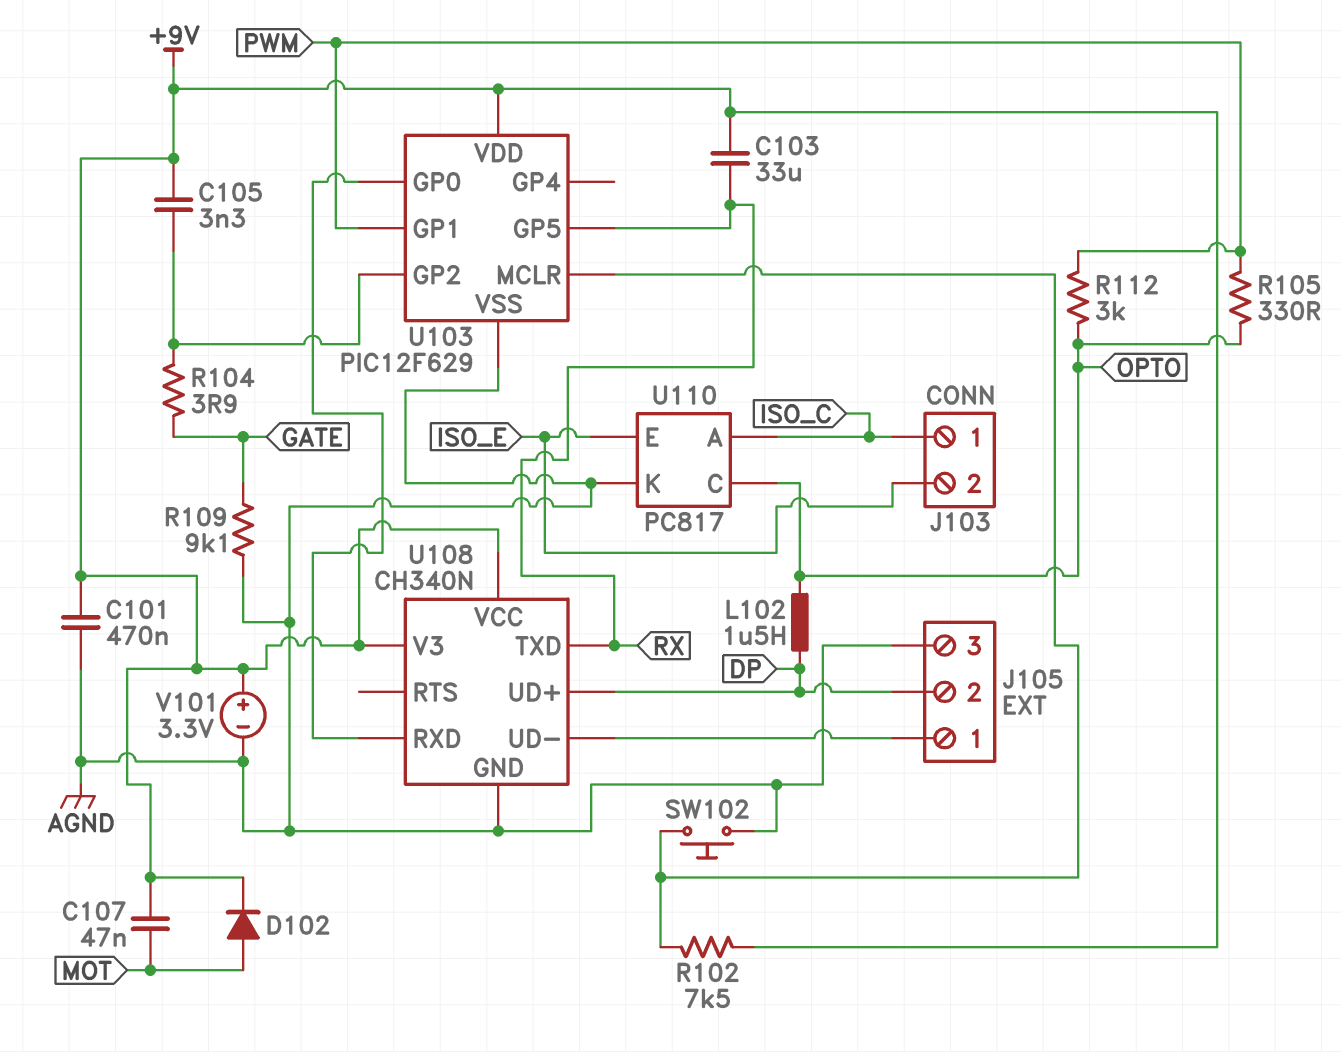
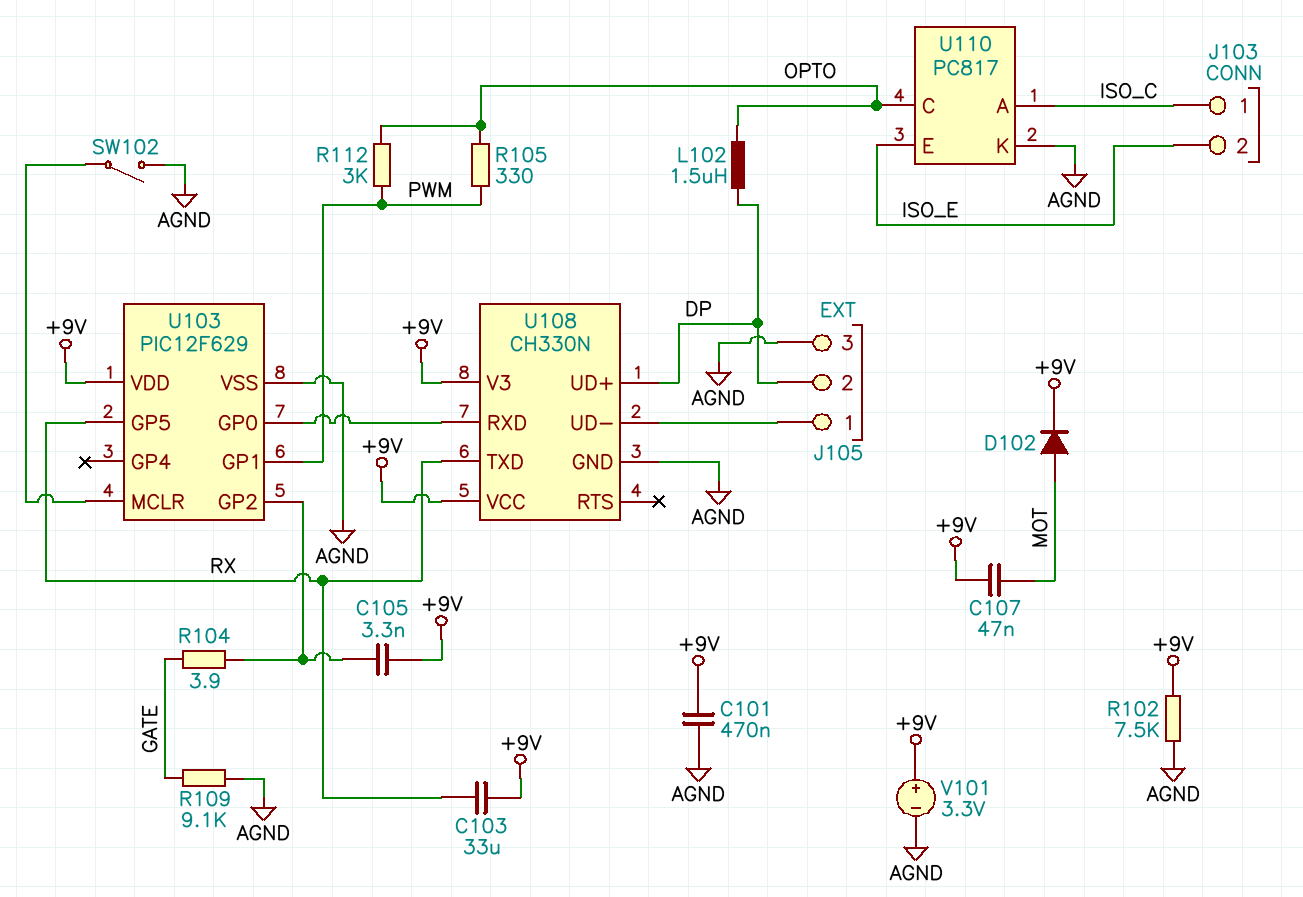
R102: 7.5k (+9V, U103/MCLR) -> 7.5k (+9V, AGND)
SW102: button (AGND, U103/MCLR) -> switch (AGND, U103/MCLR)
U108: CH340N -> CH330N

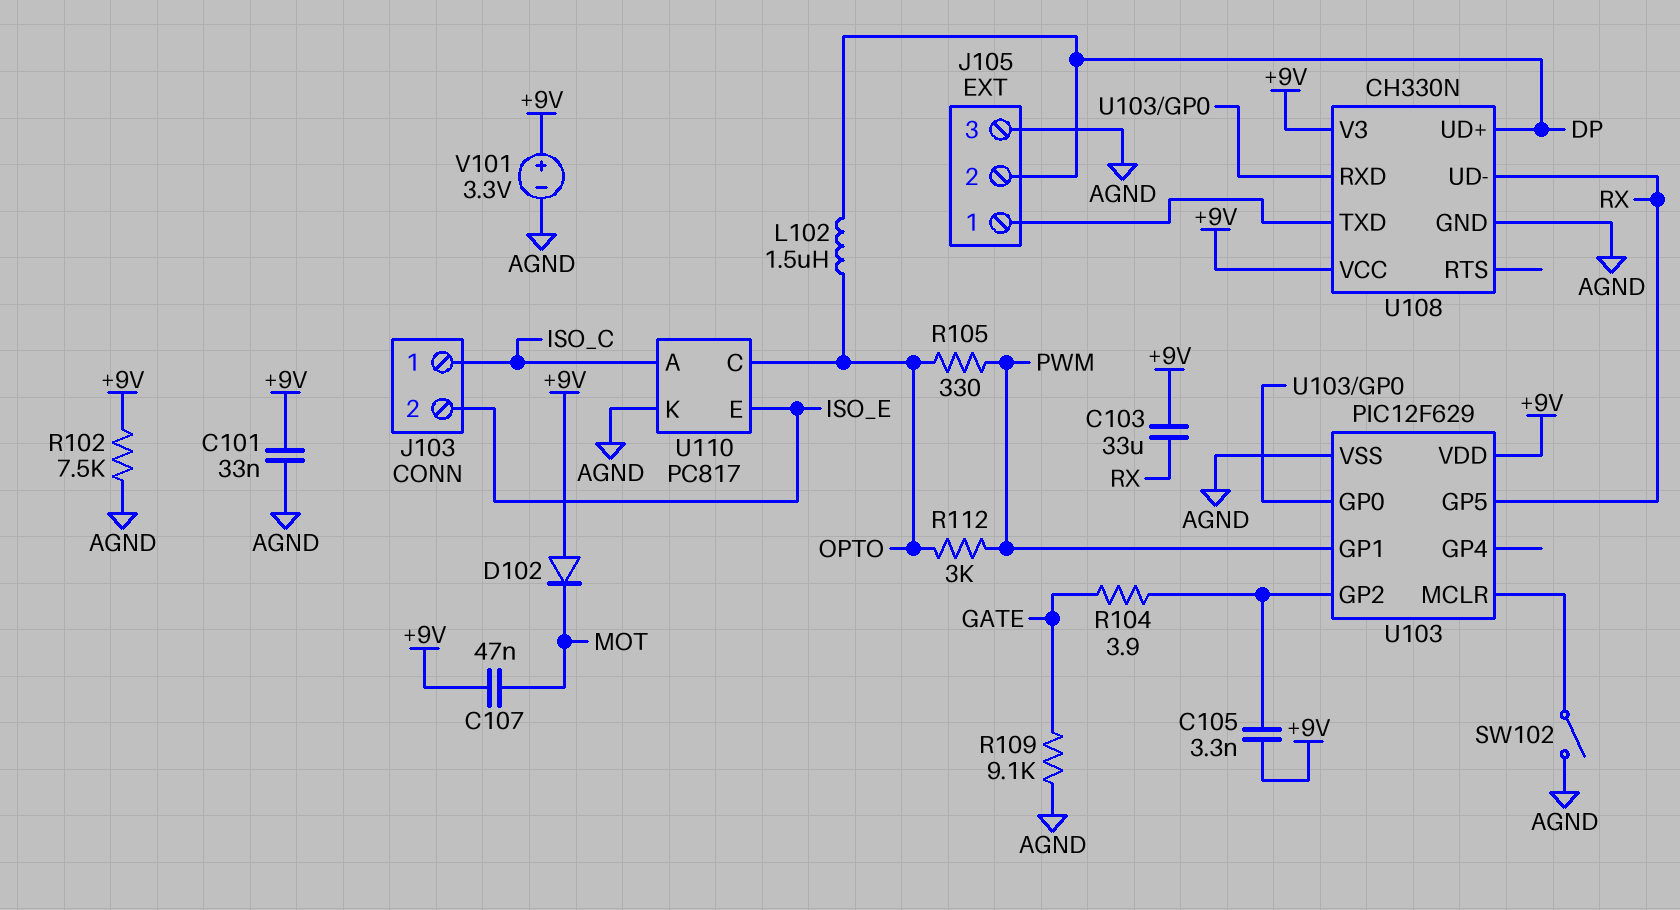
C101: 470nF (+9V, AGND) -> 33nF (+9V, AGND)
D102: diode (A MOT, K +9V) -> diode (A +9V, K MOT)
U108 pin TXD: RX -> J105/1
U108 pin UD-: J105/1 -> RX

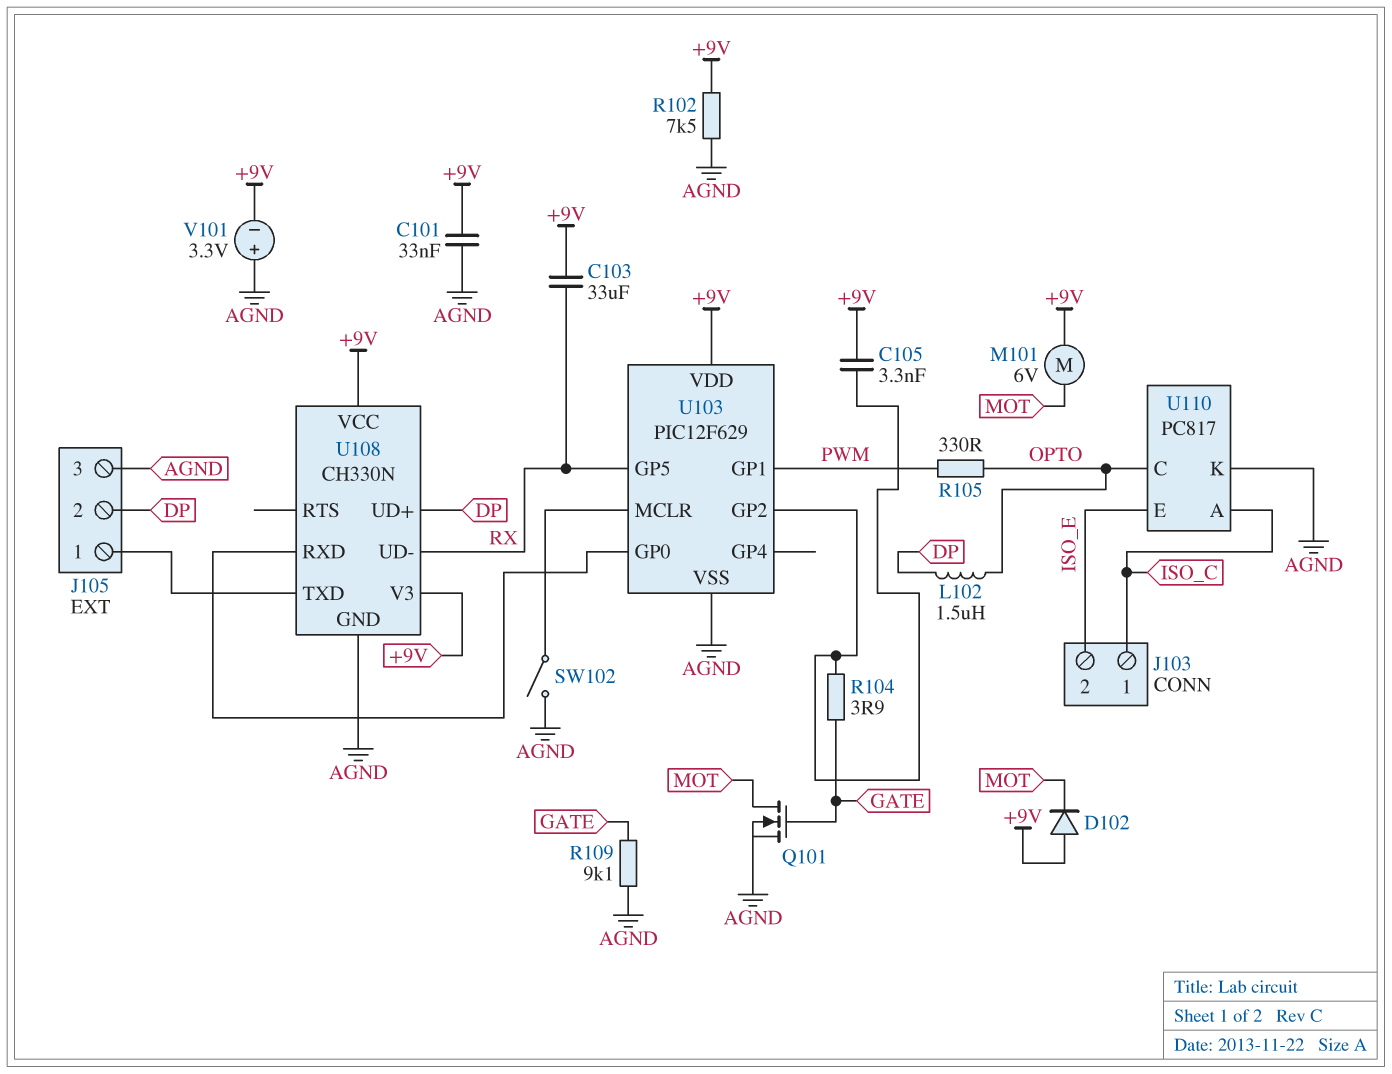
C107: 47nF (+9V, MOT) -> none
M101: none -> motor 6V (+9V, MOT)
Q101: none -> NMOS (G GATE, D MOT, S AGND)
R112: 3k (OPTO, PWM) -> none
V101: 3.3V (plus +9V, minus AGND) -> 3.3V (plus AGND, minus +9V)

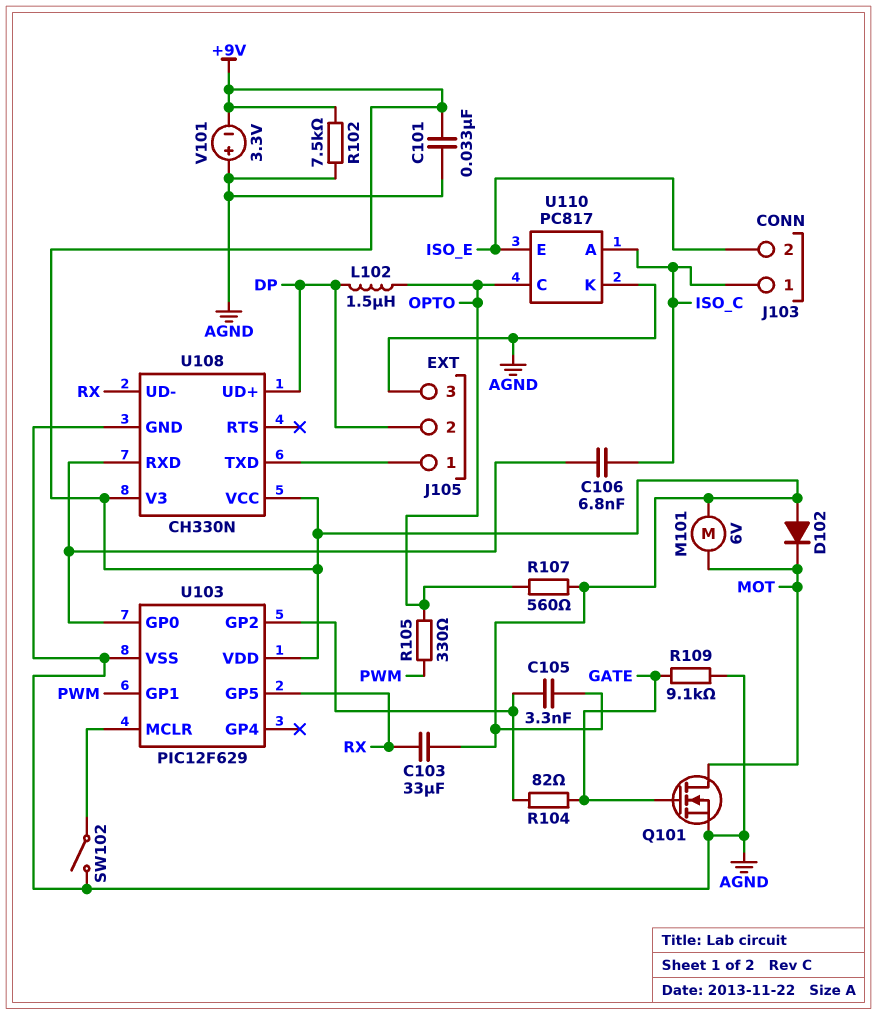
C106: none -> 6.8nF (ISO_C, U103/GP0)
R104: 3.9 (GATE, U103/GP2) -> 82 (GATE, U103/GP2)
R107: none -> 560 (+9V, OPTO)

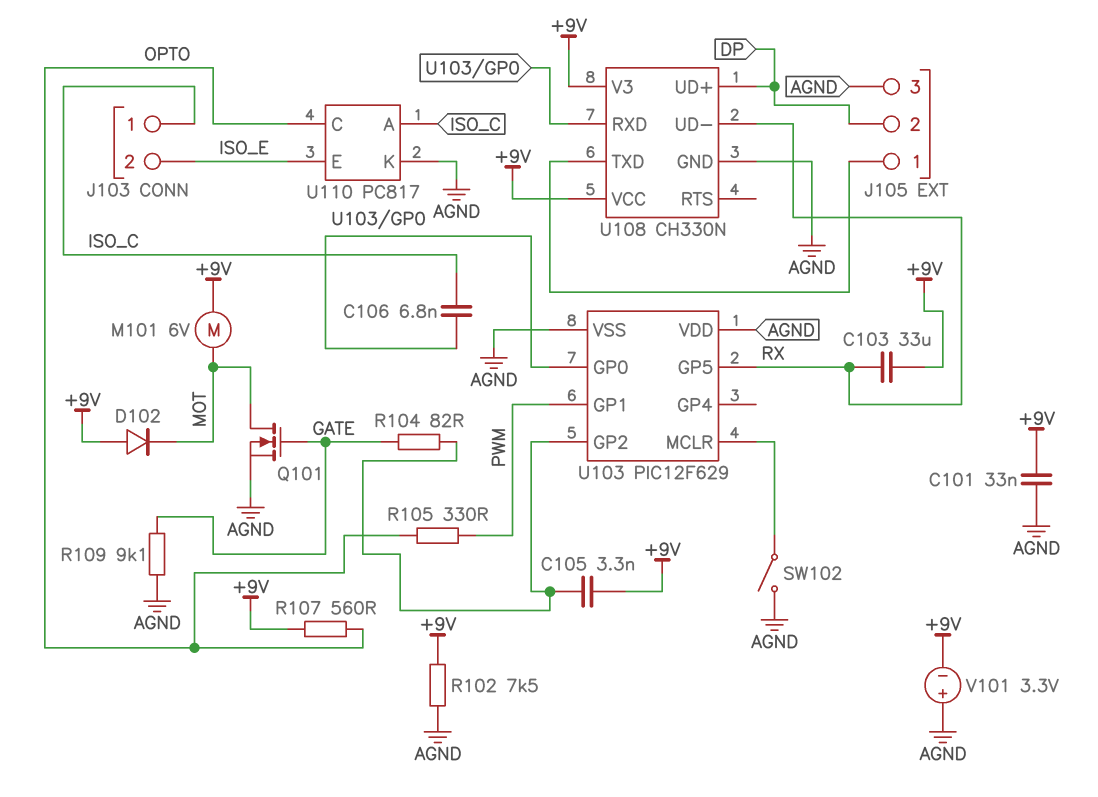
L102: 1.5uH (DP, OPTO) -> none
U103 pin VDD: +9V -> AGND

